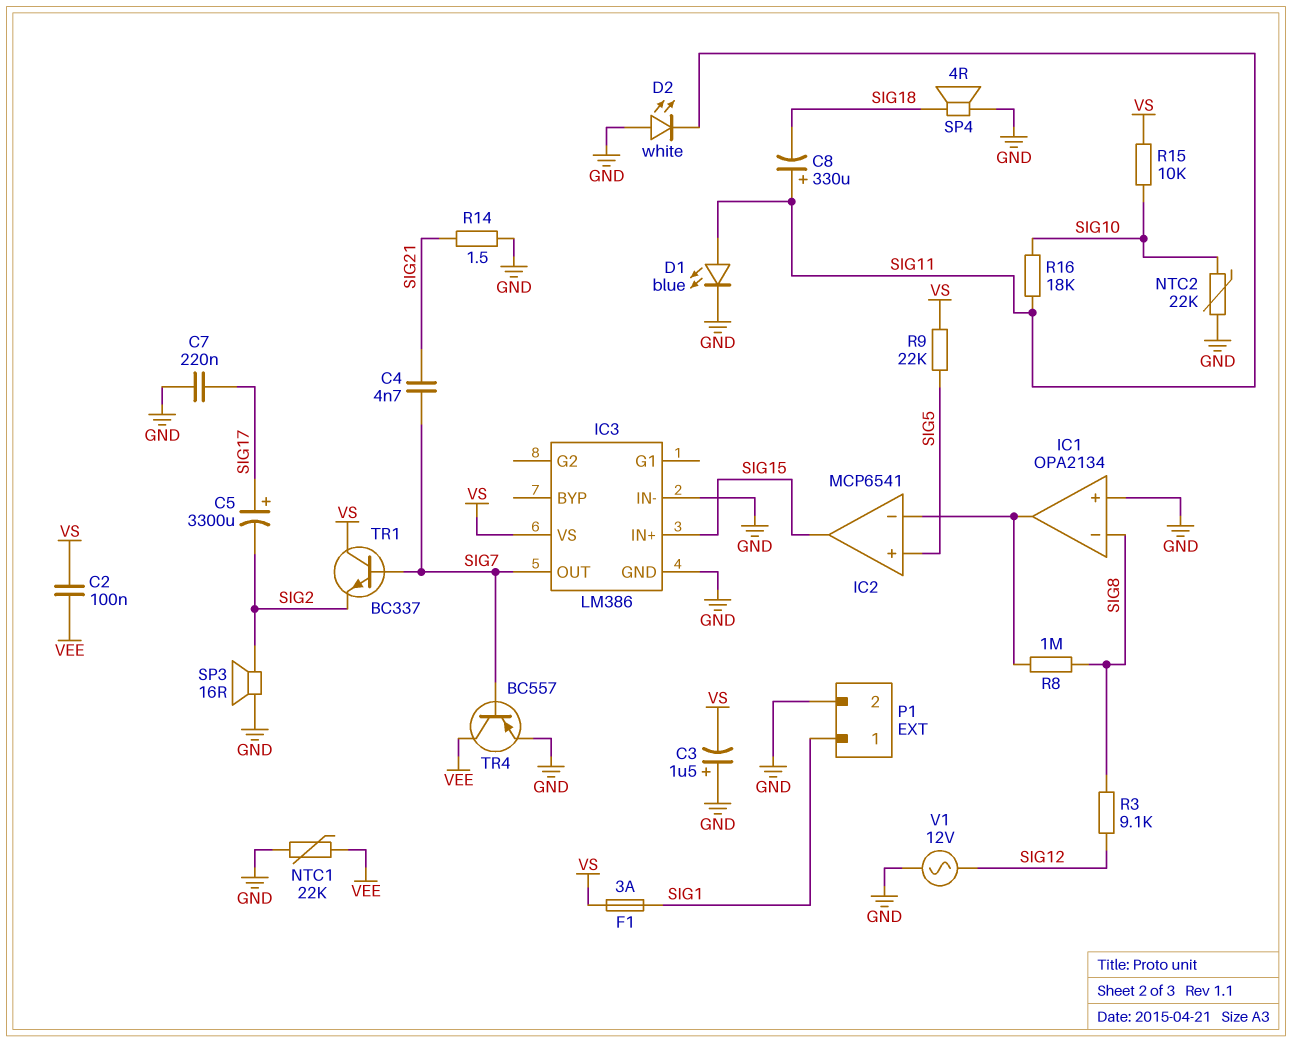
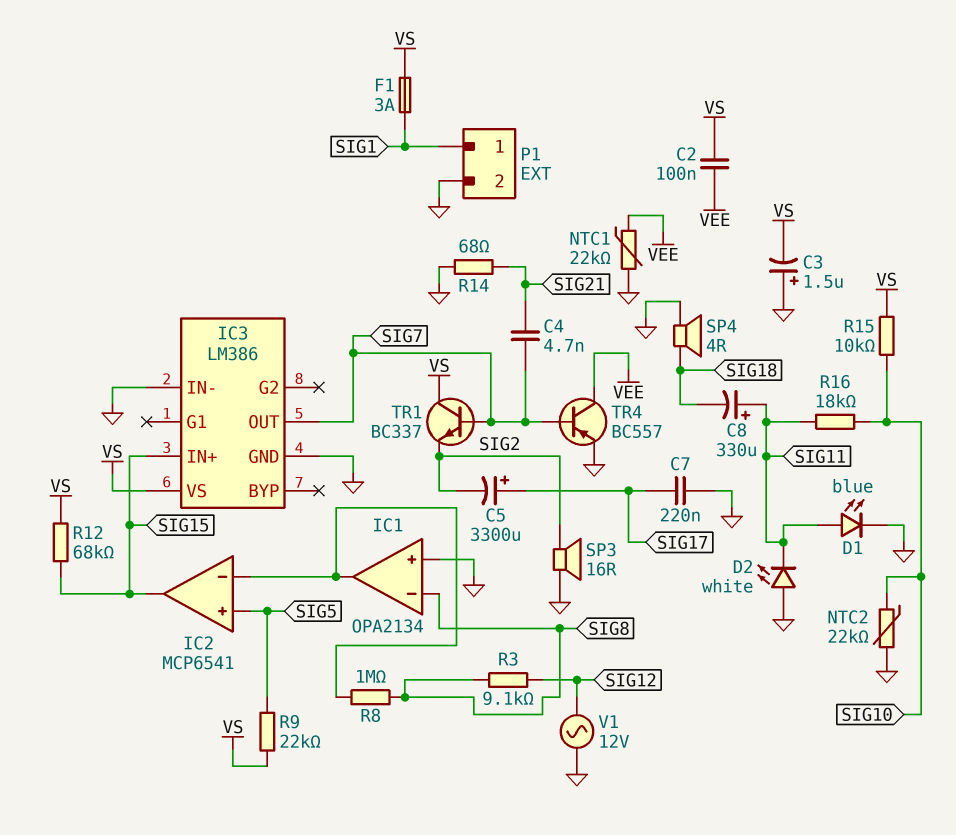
R12: none -> 68k (SIG15, VS)
R14: 1.5 (GND, SIG21) -> 68 (GND, SIG21)

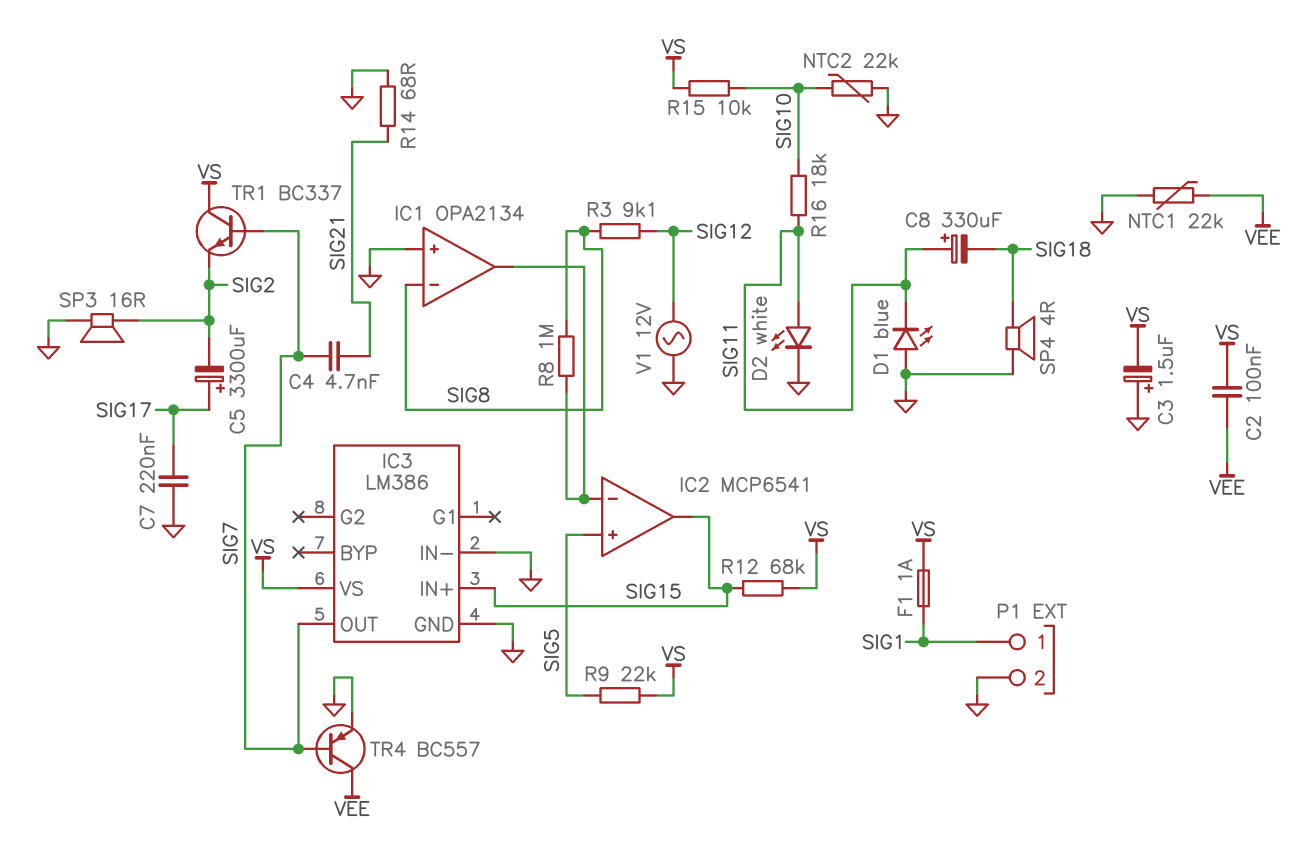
D1: LED blue (A SIG11, K GND) -> LED blue (A GND, K SIG11)
D2: LED white (A GND, K SIG11) -> LED white (A SIG11, K GND)
F1: 3A (SIG1, VS) -> 1A (SIG1, VS)

